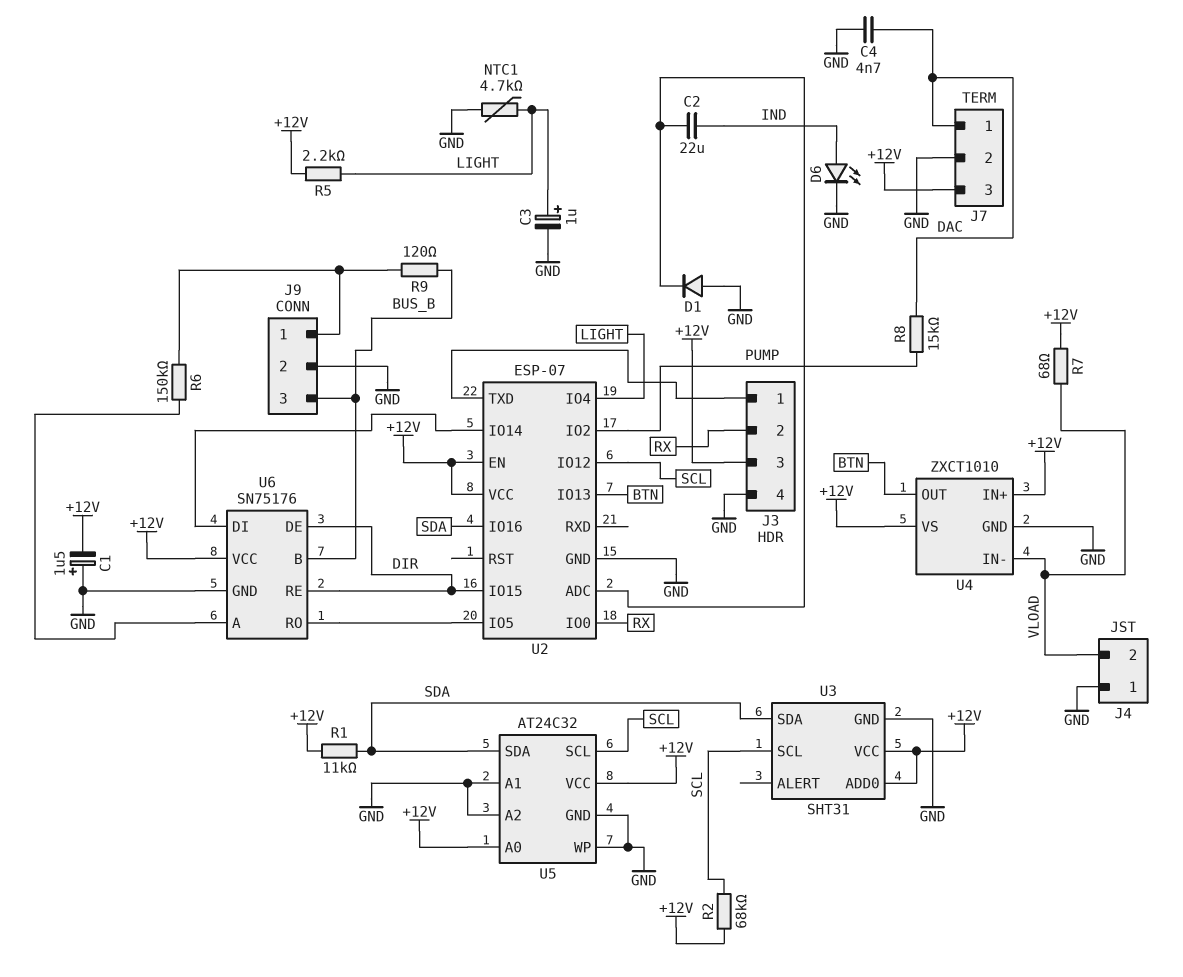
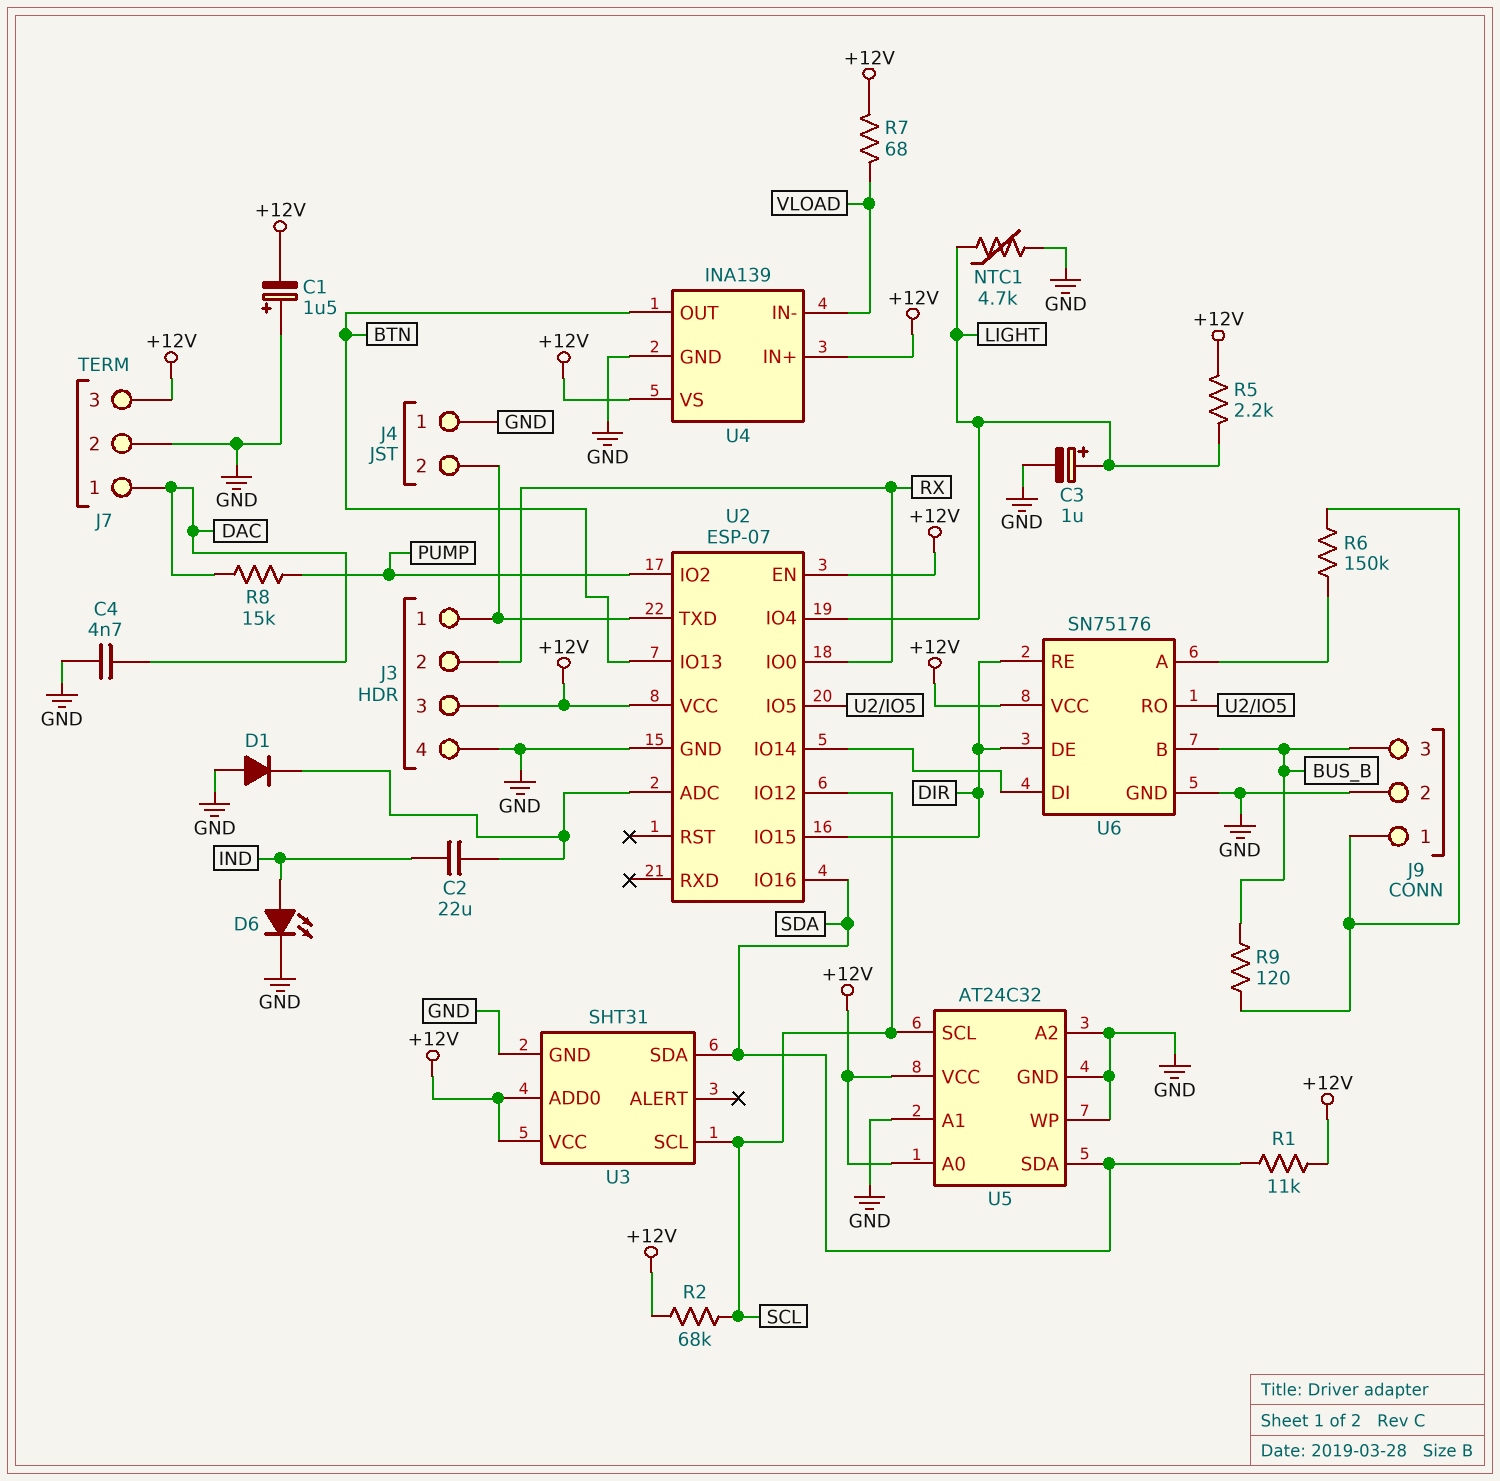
J4 pin 2: VLOAD -> J3/1
U4: ZXCT1010 -> INA139

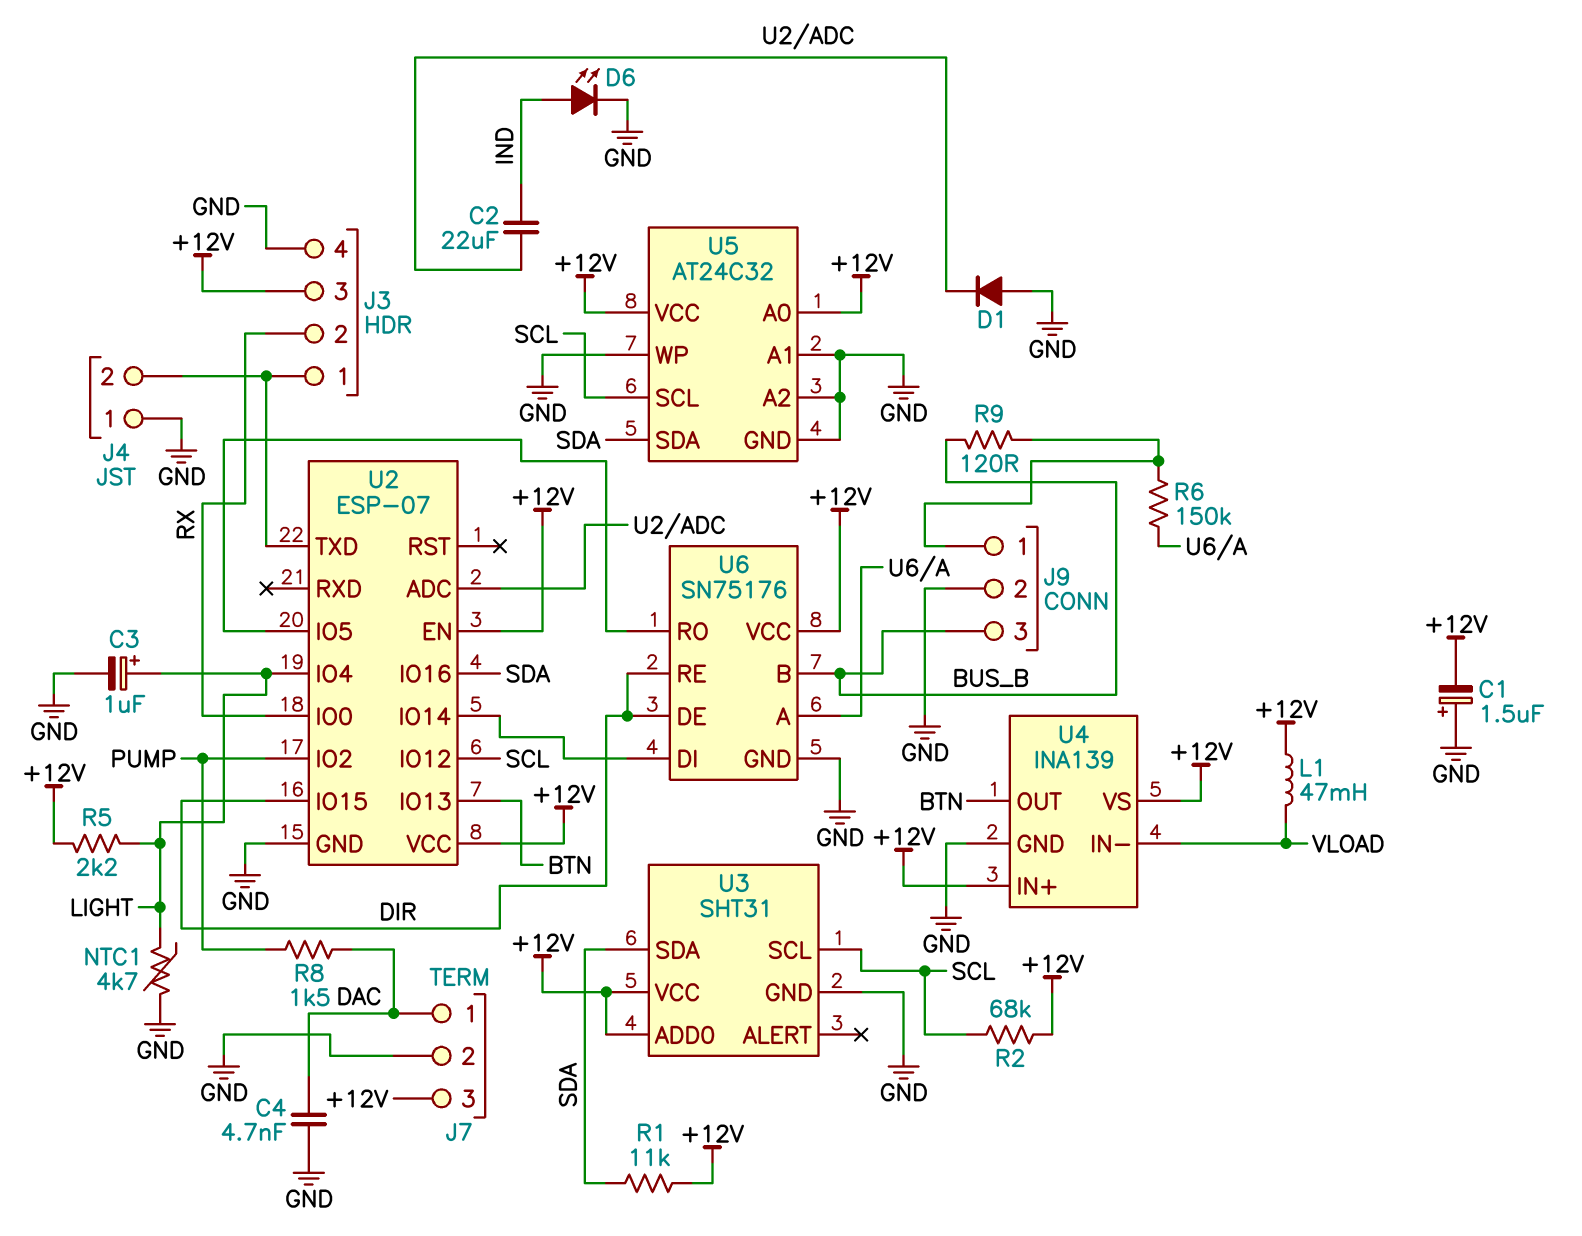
L1: none -> 47mH (+12V, VLOAD)
R7: 68 (+12V, VLOAD) -> none
R8: 15k (DAC, PUMP) -> 1.5k (DAC, PUMP)

